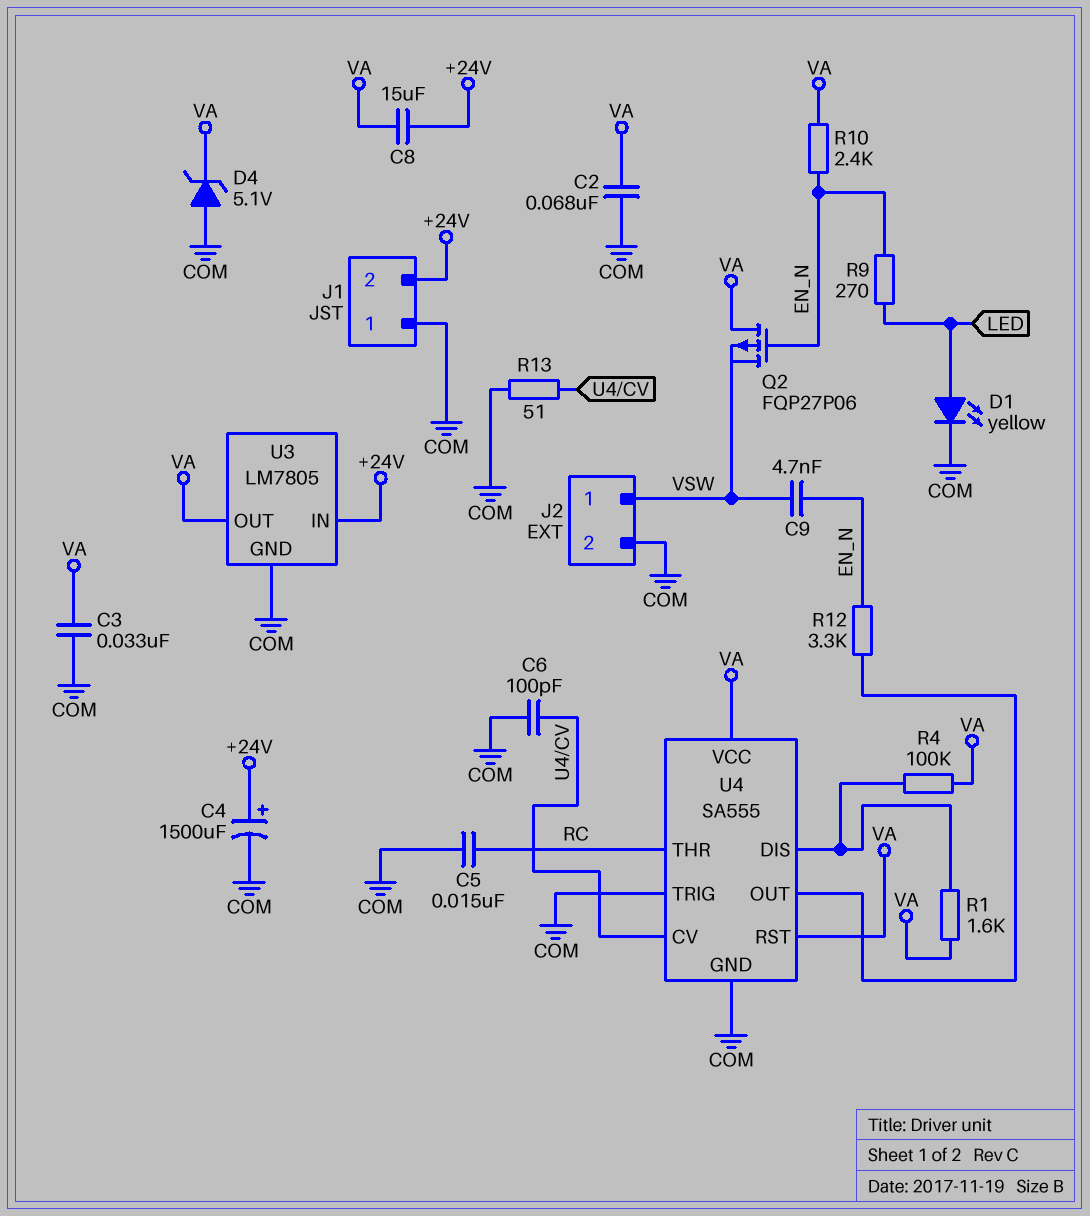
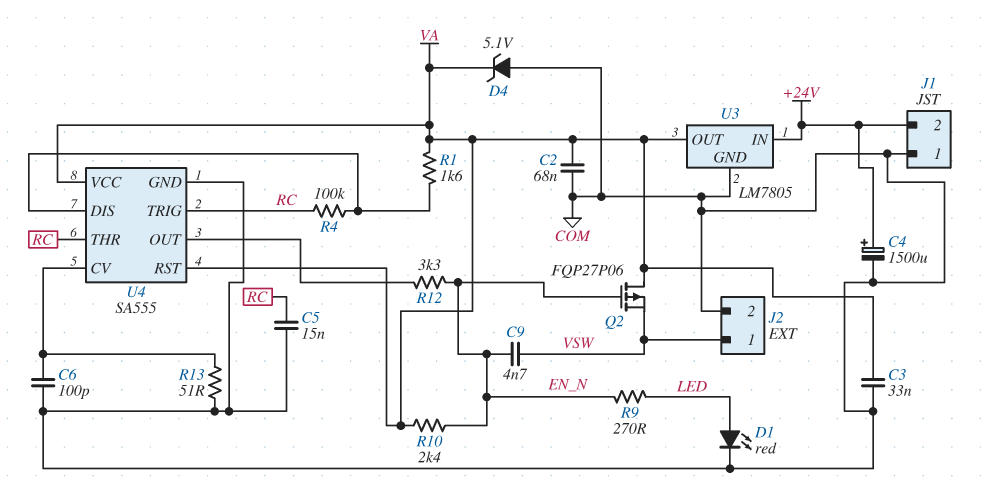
C8: 15uF (+24V, VA) -> none
D1: LED yellow (A LED, K COM) -> LED red (A LED, K COM)
R4: 100k (U4/DIS, VA) -> 100k (RC, U4/DIS)
U4 pin TRIG: COM -> RC

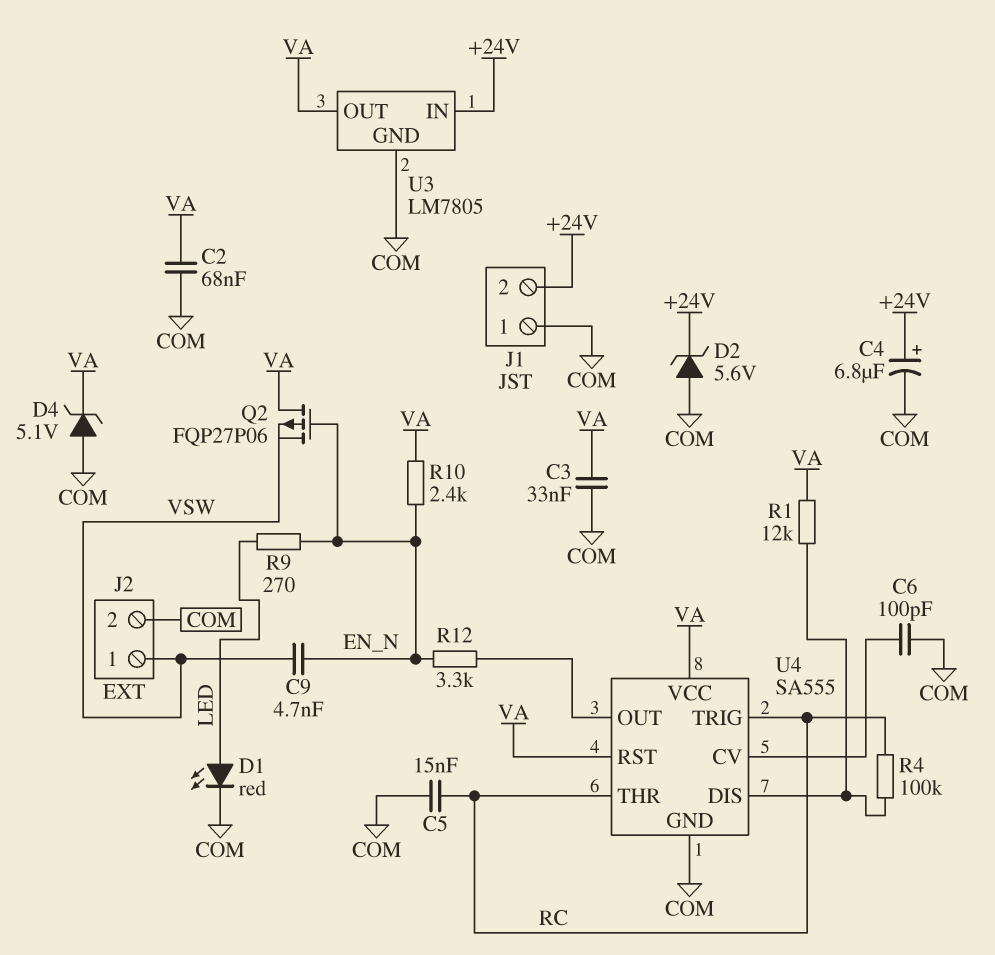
C4: 1500uF (plus +24V, minus COM) -> 6.8uF (plus +24V, minus COM)
D2: none -> zener 5.6V (A COM, K +24V)
R1: 1.6k (U4/DIS, VA) -> 12k (U4/DIS, VA)
R13: 51 (COM, U4/CV) -> none

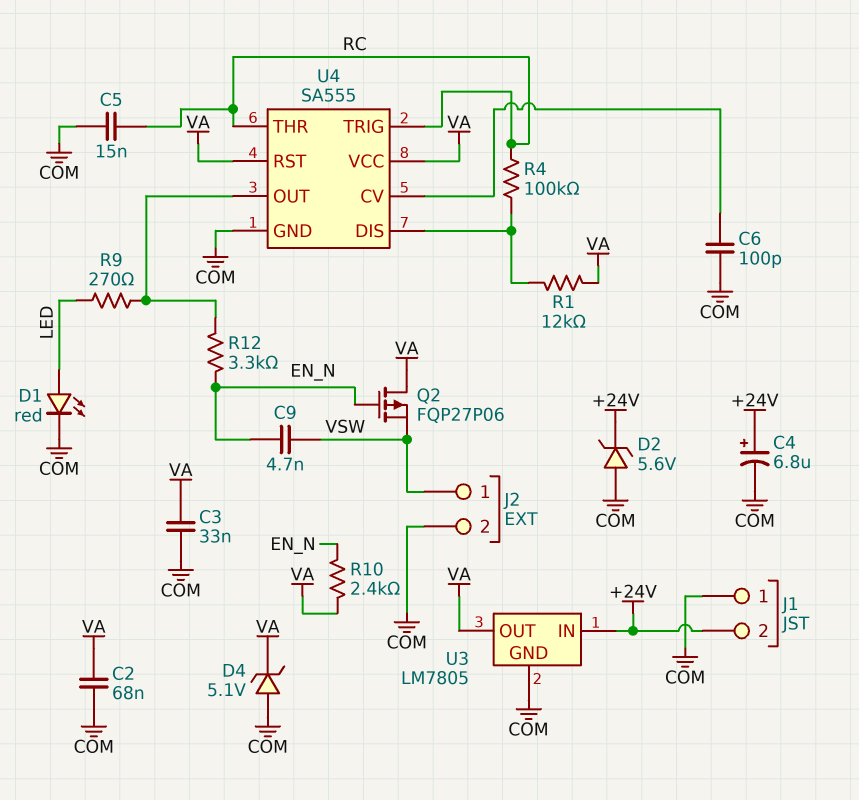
R9: 270 (EN_N, LED) -> 270 (LED, U4/OUT)

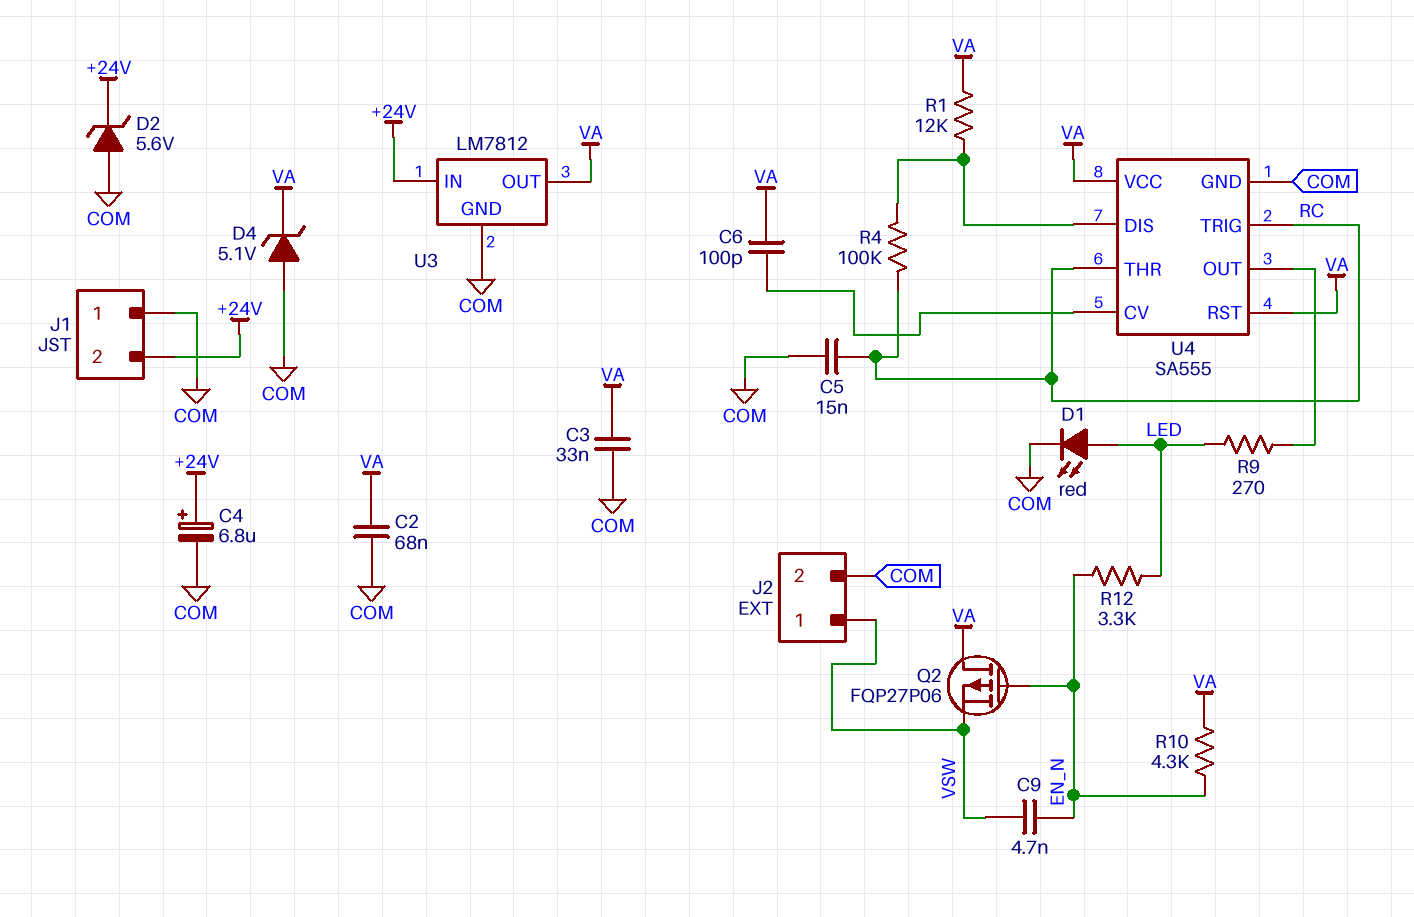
C6: 100pF (COM, U4/CV) -> 100pF (U4/CV, VA)
R10: 2.4k (EN_N, VA) -> 4.3k (EN_N, VA)
R12: 3.3k (EN_N, U4/OUT) -> 3.3k (EN_N, LED)
U3: LM7805 -> LM7812

